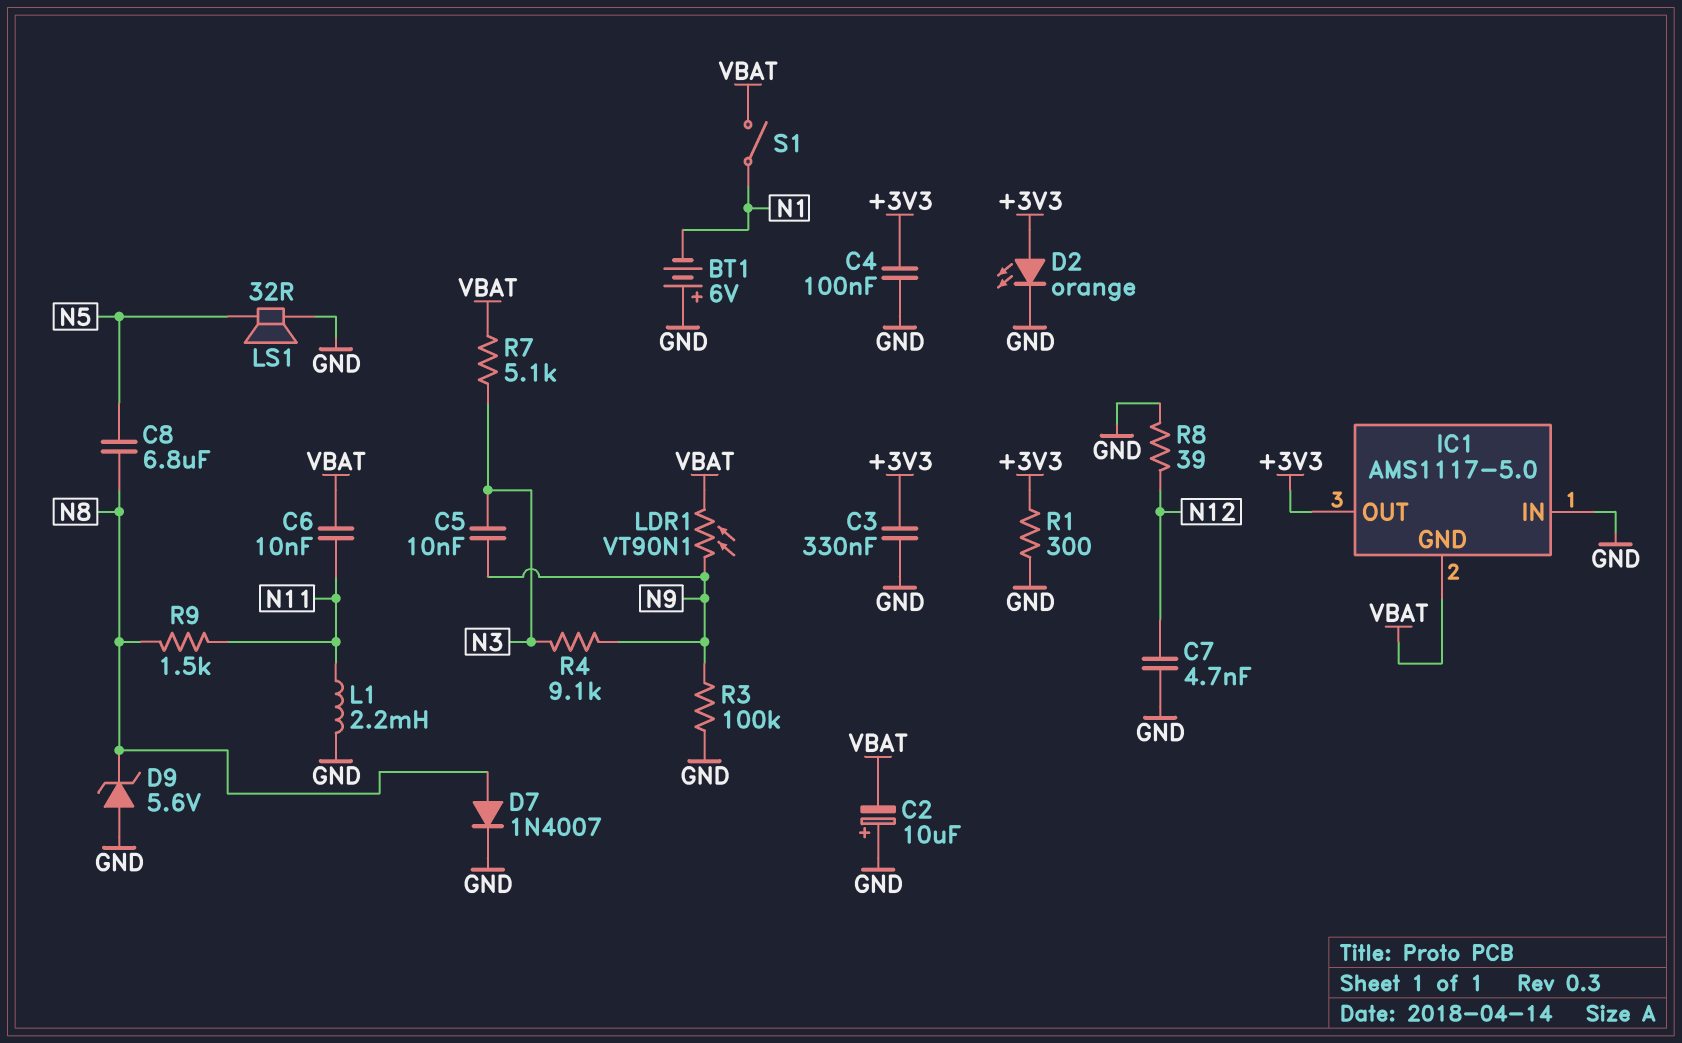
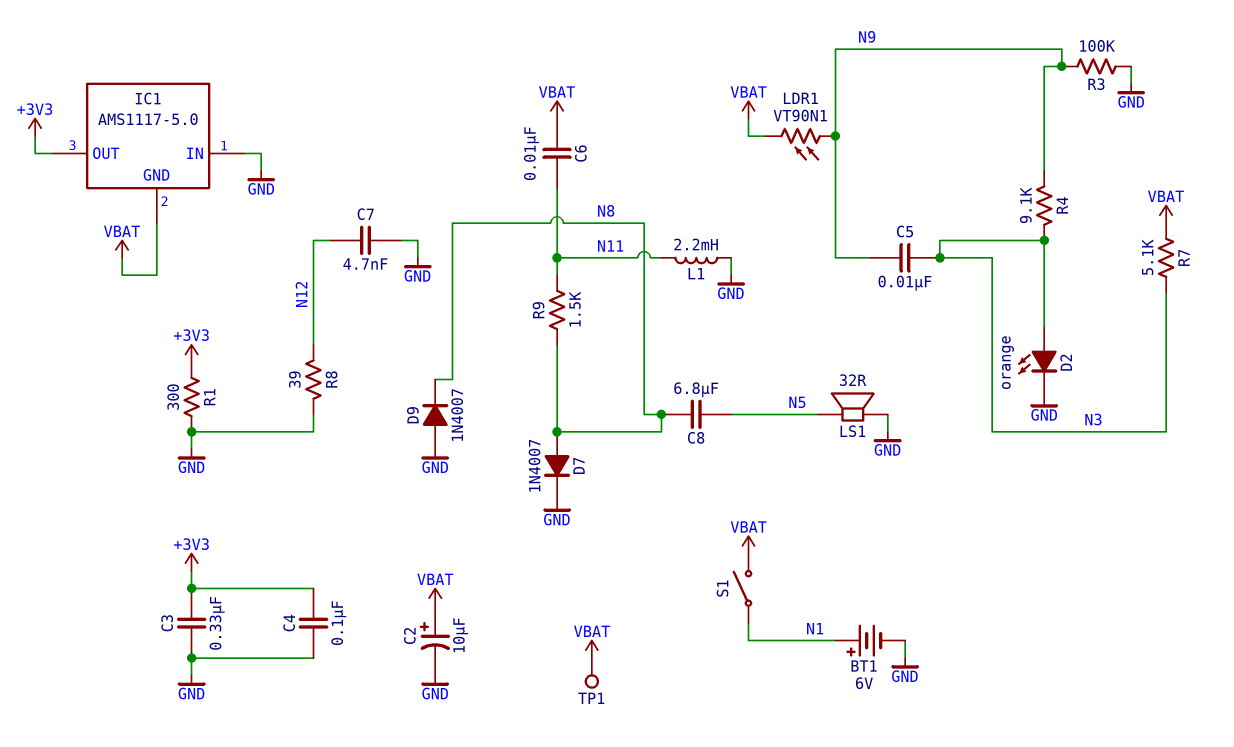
BT1: 6V (plus GND, minus N1) -> 6V (plus N1, minus GND)
C2: 10uF (plus GND, minus VBAT) -> 10uF (plus VBAT, minus GND)
D2: LED orange (A +3V3, K GND) -> LED orange (A N3, K GND)
D9: zener 5.6V (A GND, K N8) -> diode 1N4007 (A GND, K N8)
TP1: none -> test point (VBAT)

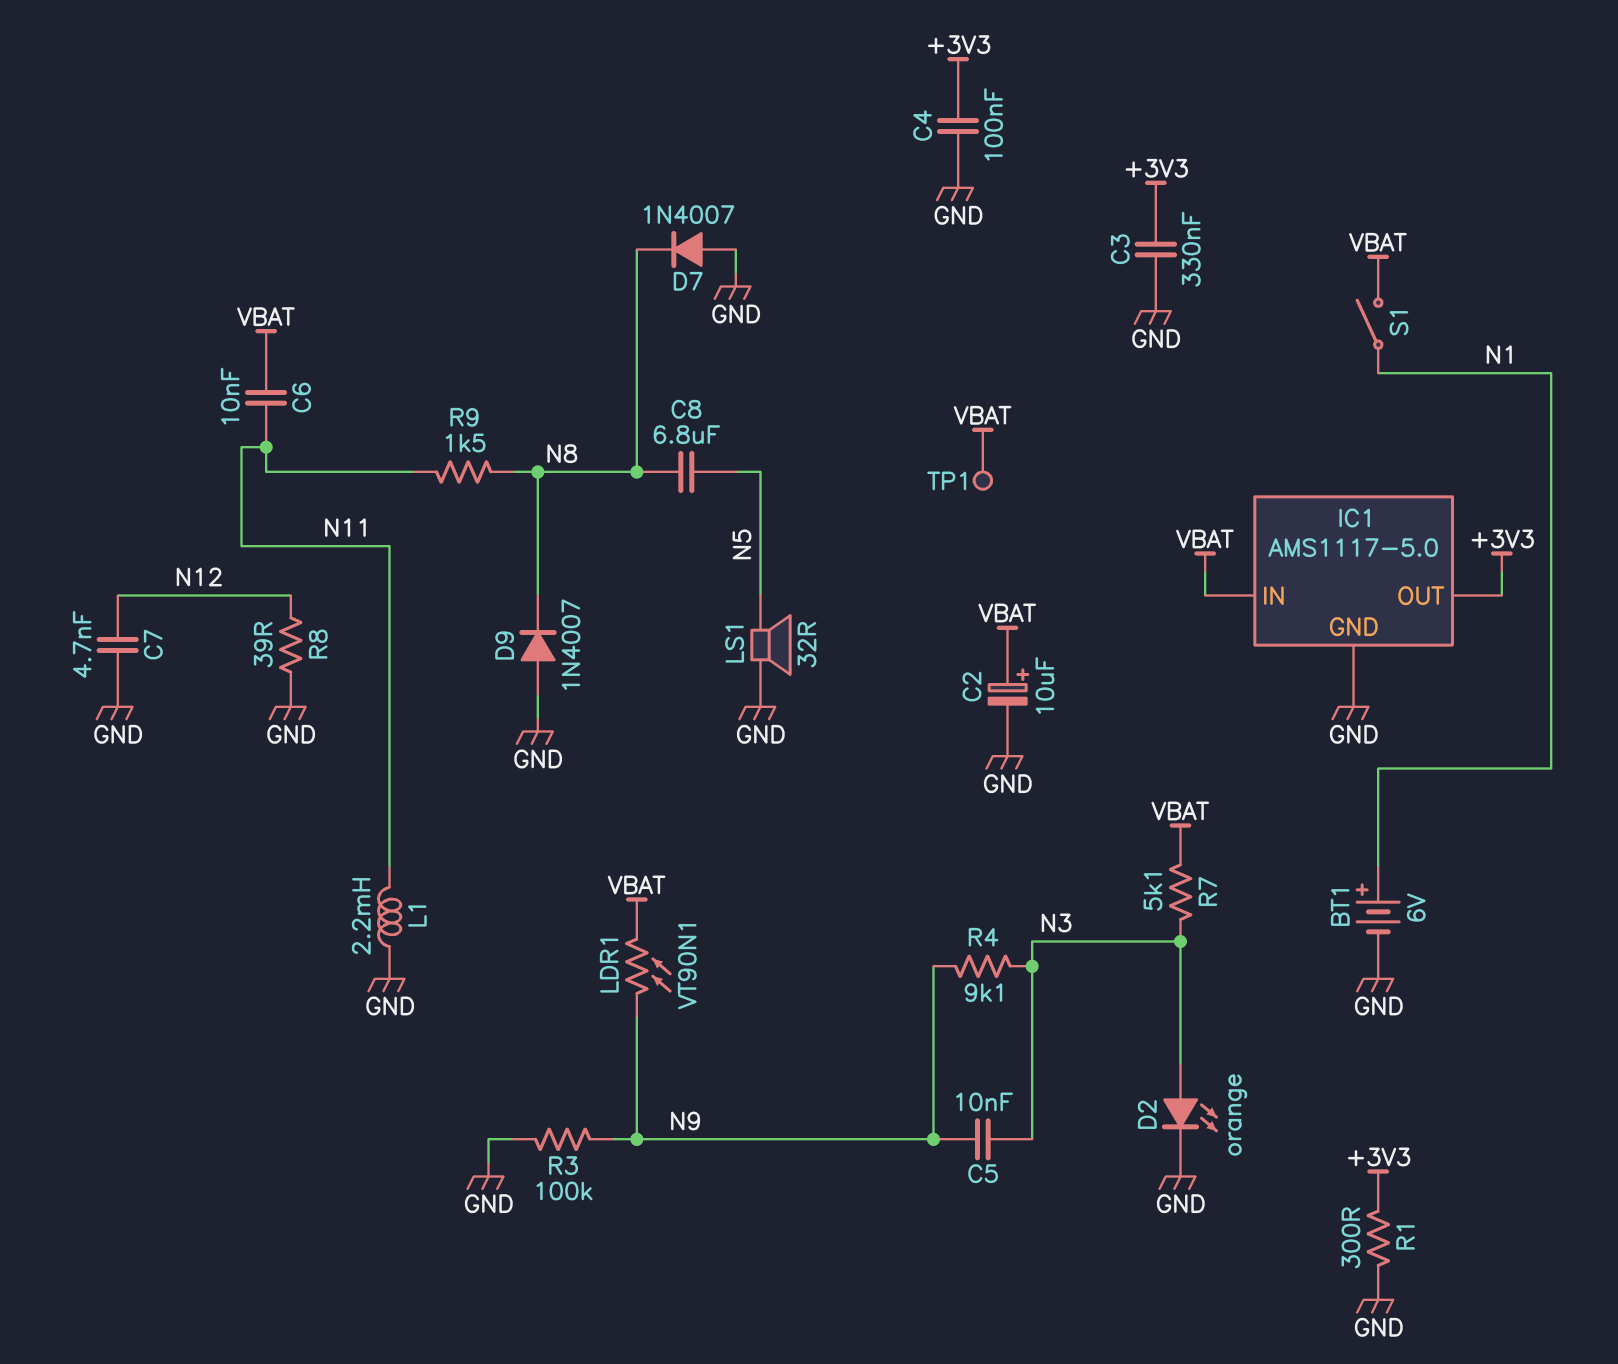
D7: diode 1N4007 (A N8, K GND) -> diode 1N4007 (A GND, K N8)
IC1 pin GND: VBAT -> GND
IC1 pin IN: GND -> VBAT

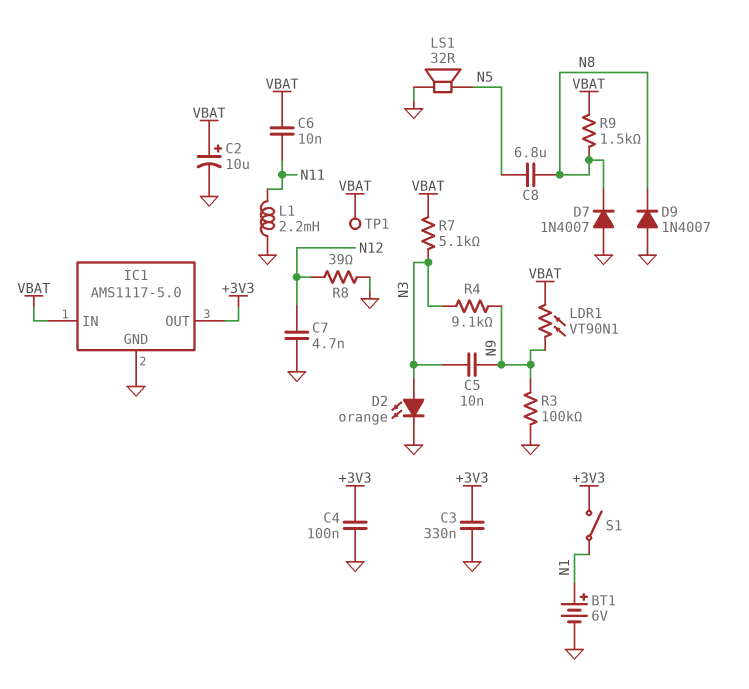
R1: 300 (+3V3, GND) -> none
R9: 1.5k (N8, N11) -> 1.5k (N8, VBAT)
S1: switch (N1, VBAT) -> switch (+3V3, N1)

